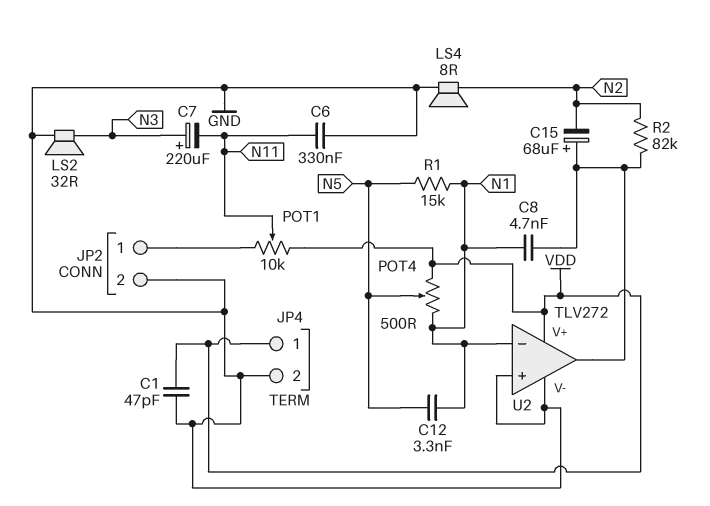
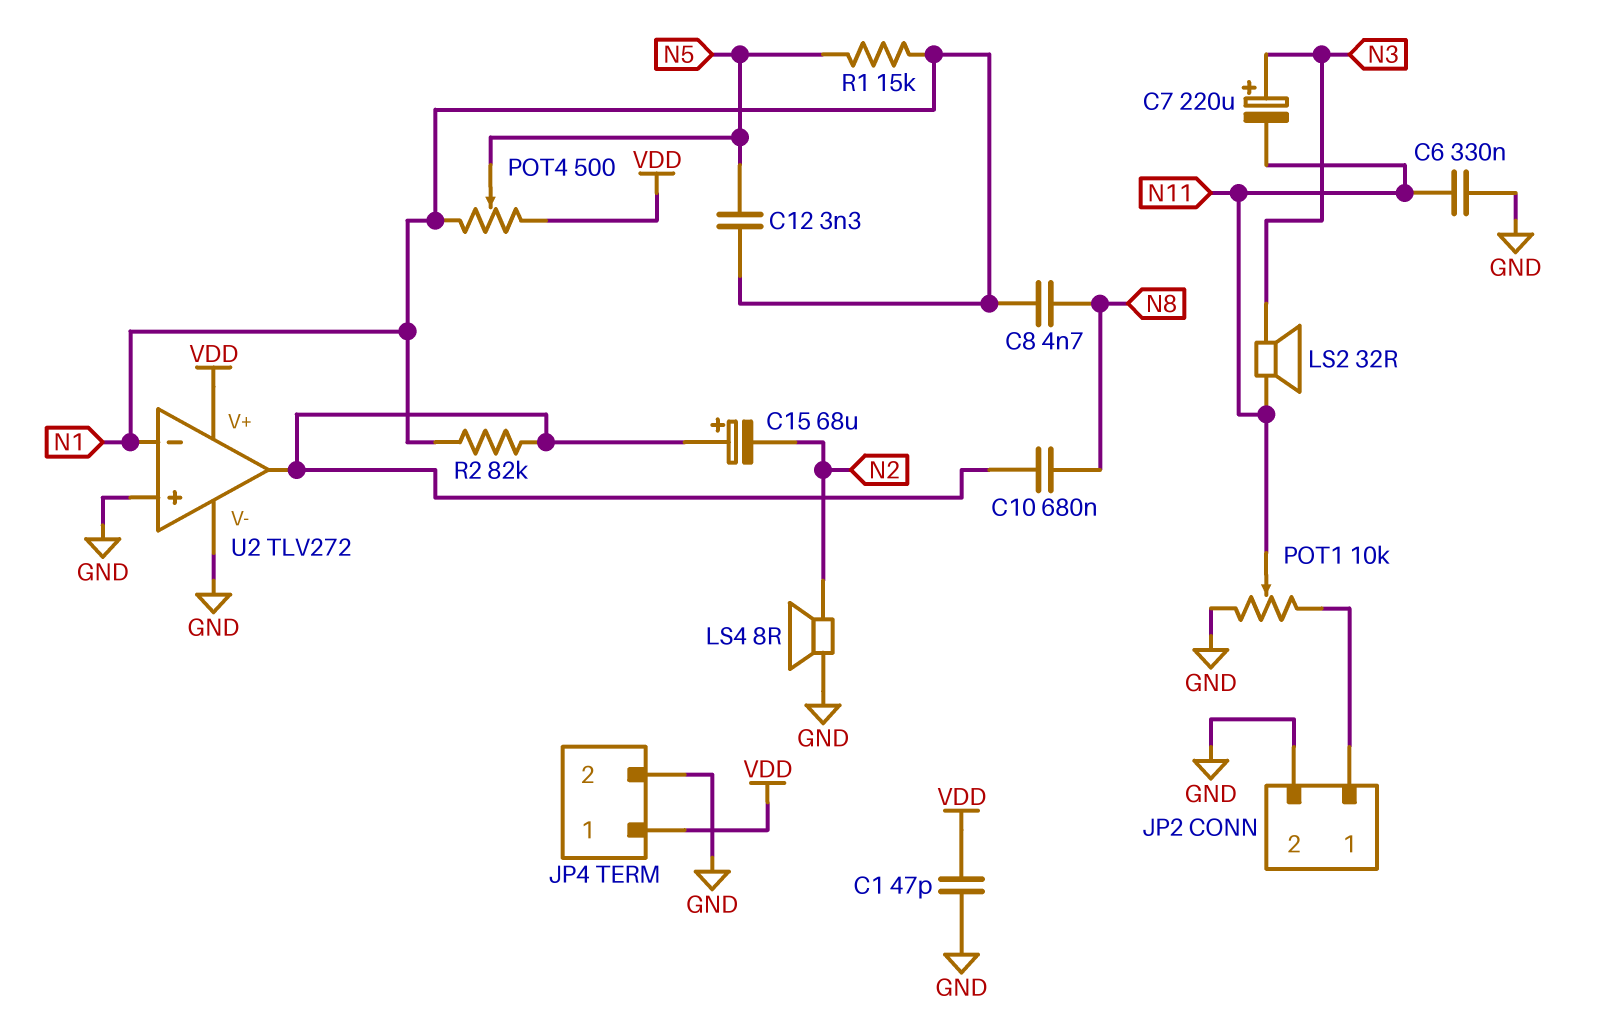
C8: 4.7nF (N1, U2/out) -> 4.7nF (N1, N8)
C10: none -> 680nF (N8, U2/out)
LS2: speaker 32R (GND, N3) -> speaker 32R (N3, N11)
POT1: 10k (JP2/1, VDD, wiper N11) -> 10k (GND, JP2/1, wiper N11)
R2: 82k (N2, U2/out) -> 82k (N1, U2/out)

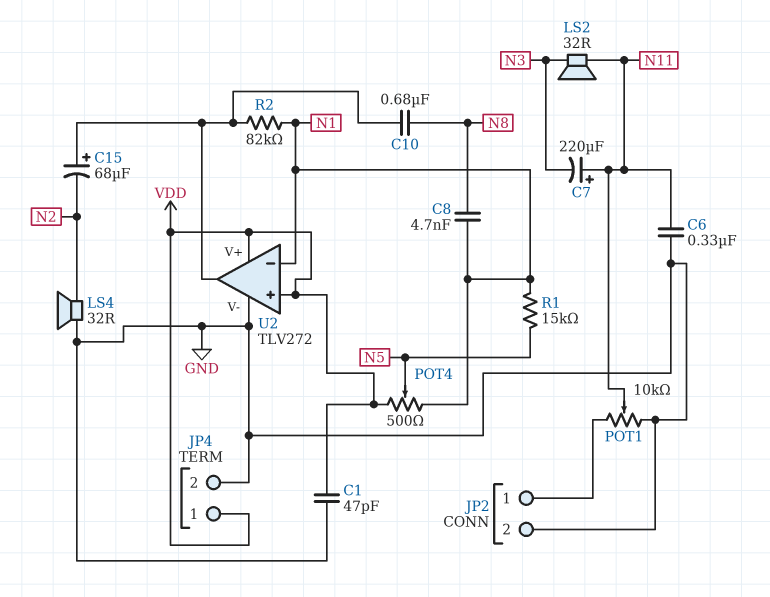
C7: 220uF (plus N3, minus N11) -> 220uF (plus N11, minus N3)
C12: 3.3nF (N1, N5) -> none
LS4: speaker 8R (GND, N2) -> speaker 32R (GND, N2)
U2 pin in+: GND -> VDD

